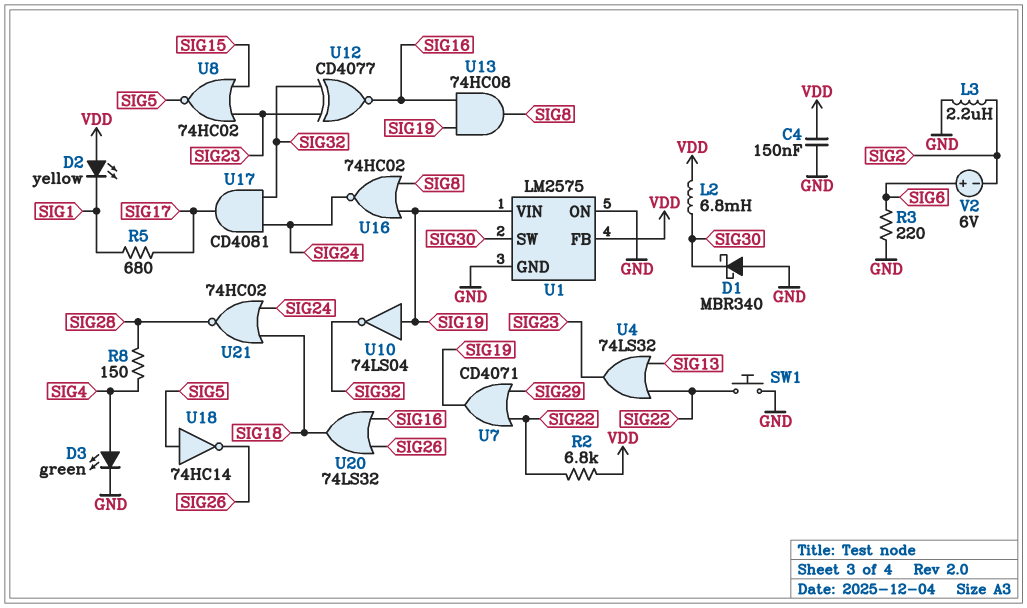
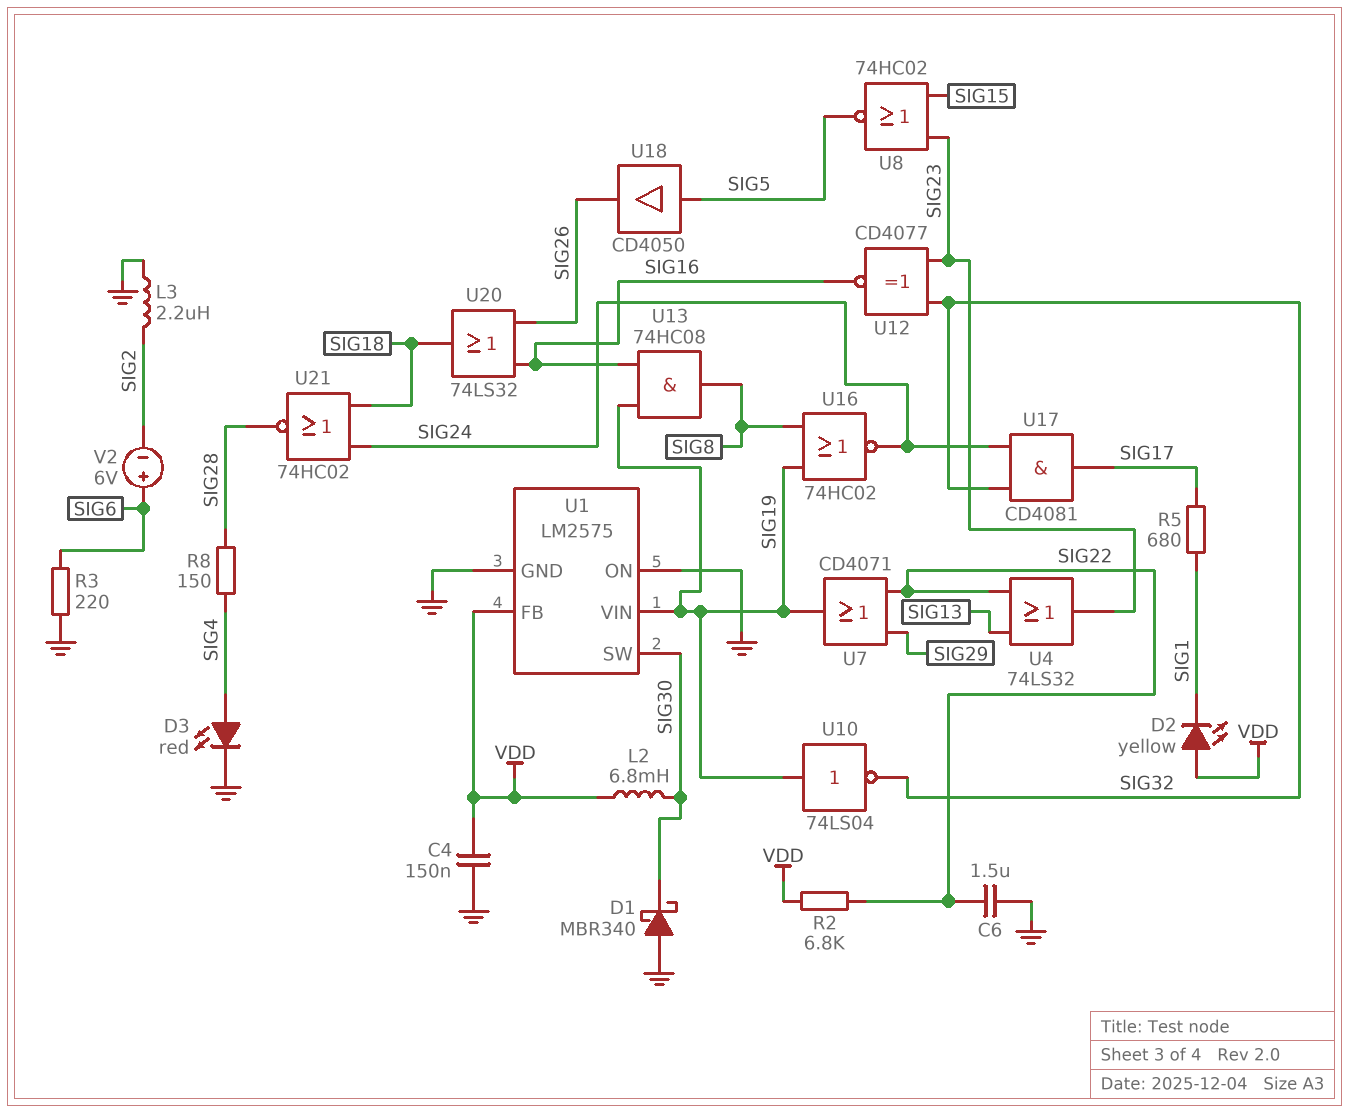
C6: none -> 1.5uF (GND, SIG22)
D3: LED green (A SIG4, K GND) -> LED red (A SIG4, K GND)
SW1: button (GND, SIG22) -> none
U18: NOT 74HC14 (in SIG5, out SIG26) -> buffer CD4050 (in SIG5, out SIG26)

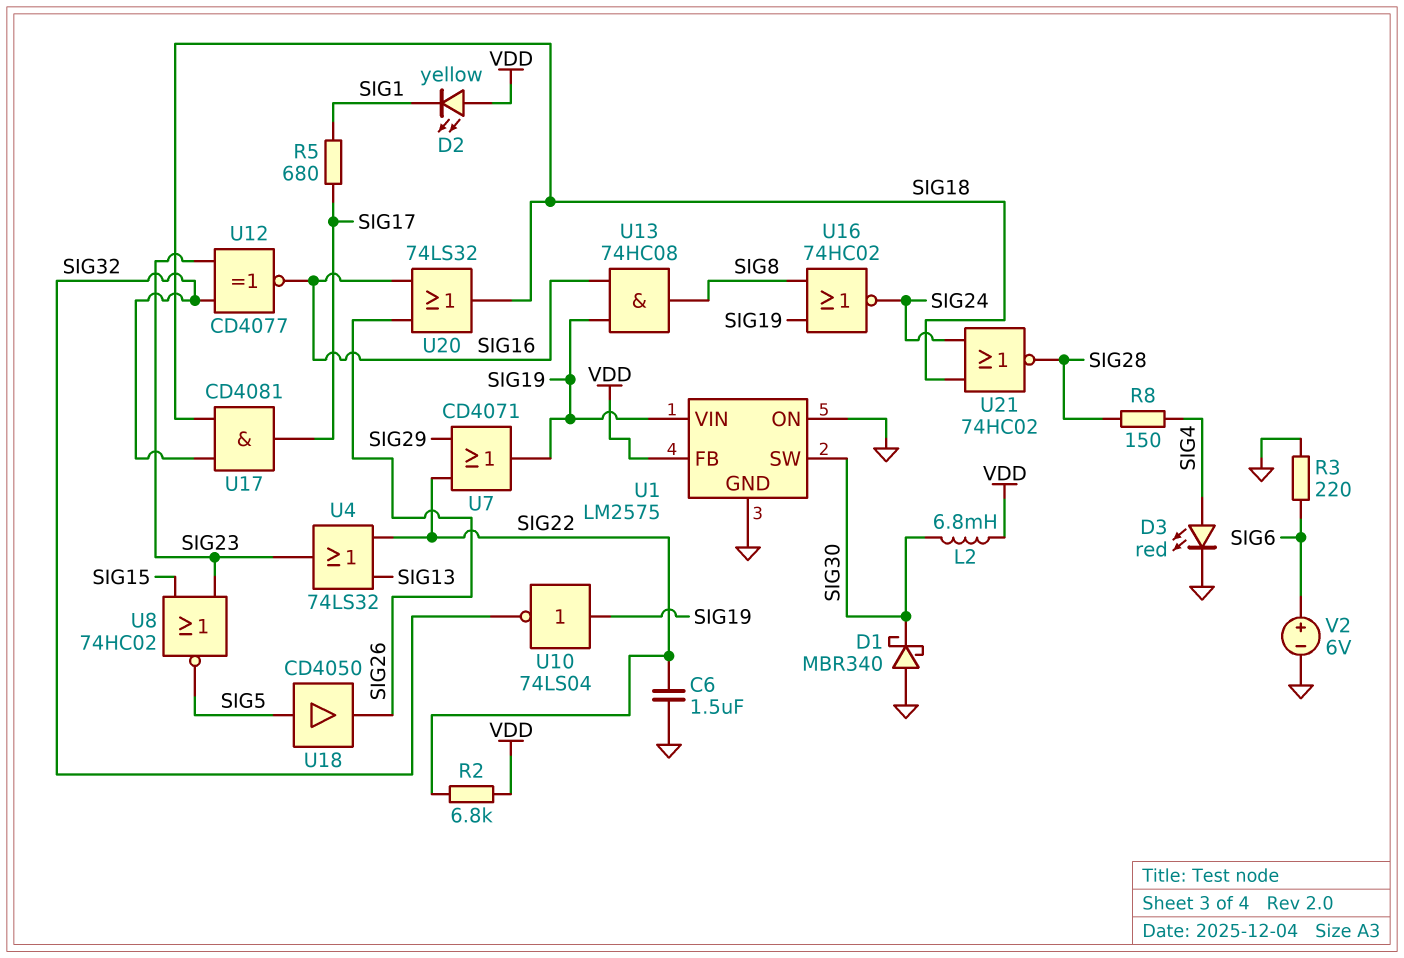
C4: 150nF (GND, VDD) -> none
L3: 2.2uH (GND, SIG2) -> none
U17: AND CD4081 (in SIG24, in SIG32, out SIG17) -> AND CD4081 (in SIG18, in SIG32, out SIG17)
V2: 6V (plus SIG6, minus SIG2) -> 6V (plus SIG6, minus GND)

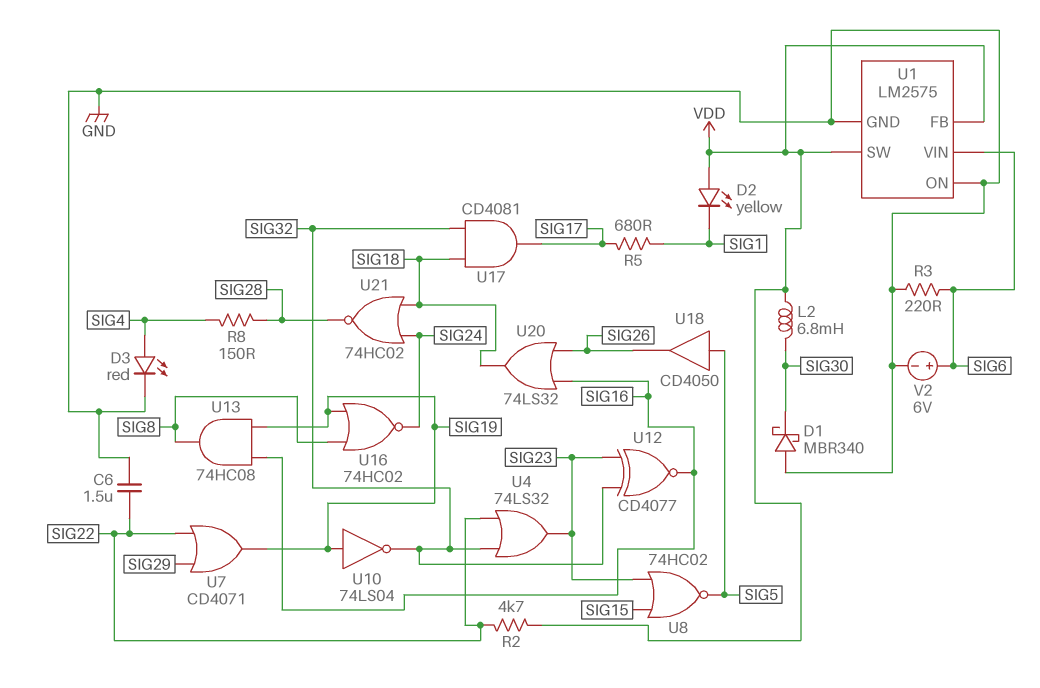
R2: 6.8k (SIG22, VDD) -> 4.7k (SIG22, VDD)
U1 pin SW: SIG30 -> VDD
U1 pin VIN: SIG19 -> SIG6
U4: OR 74LS32 (in SIG13, in SIG22, out SIG23) -> OR 74LS32 (in SIG22, in SIG32, out SIG23)

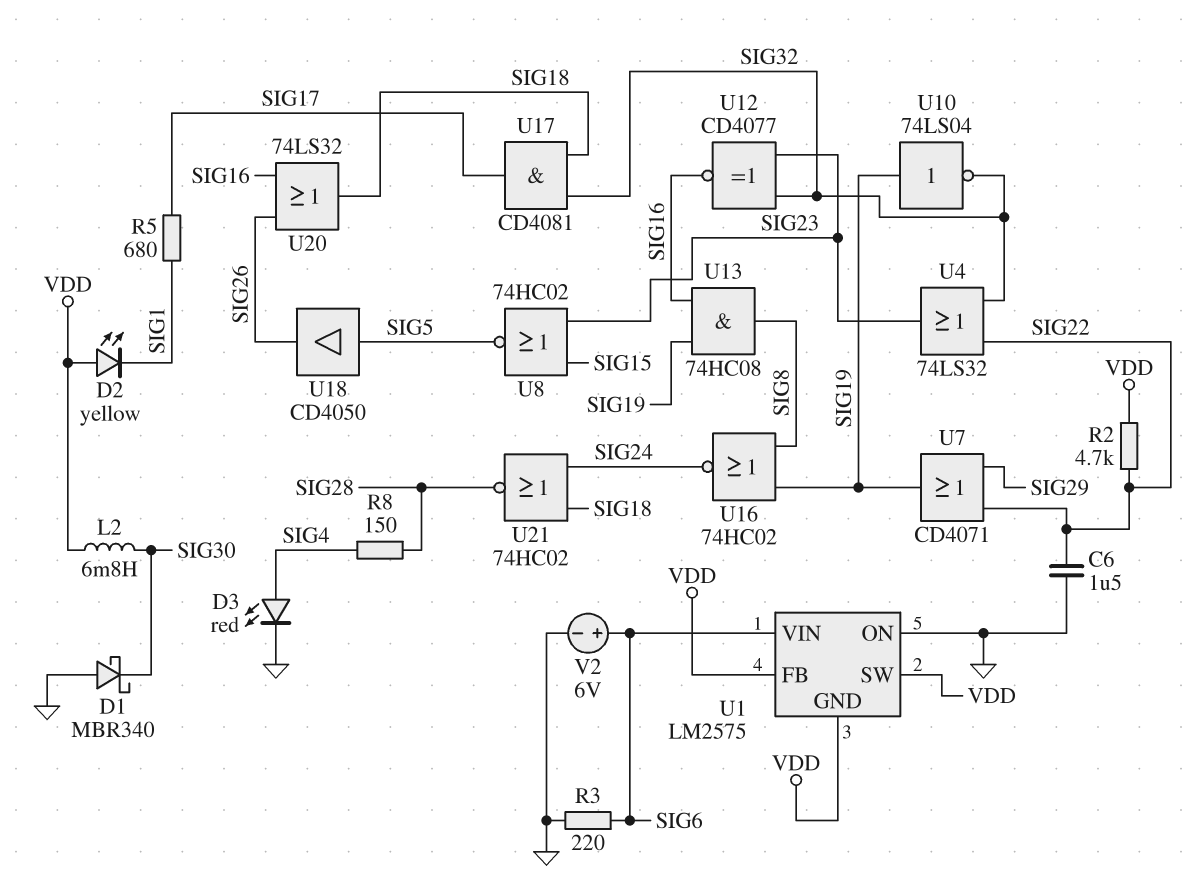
U1 pin GND: GND -> VDD

